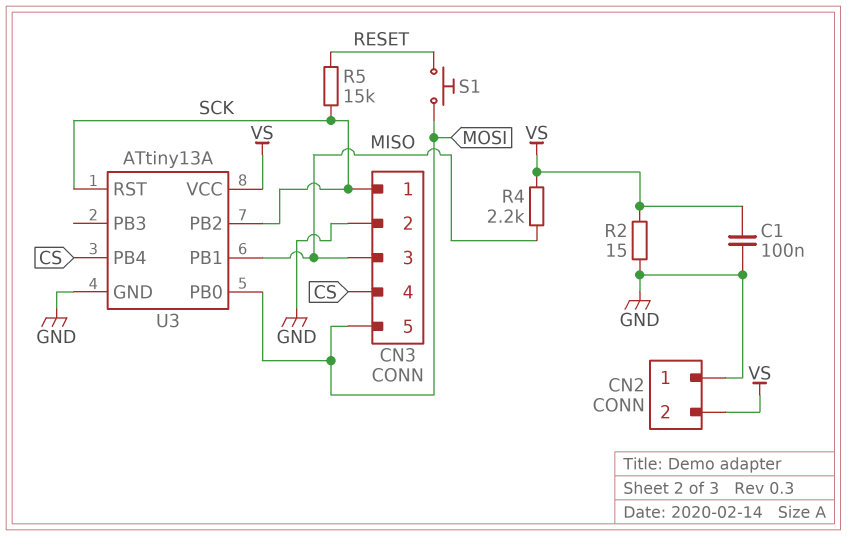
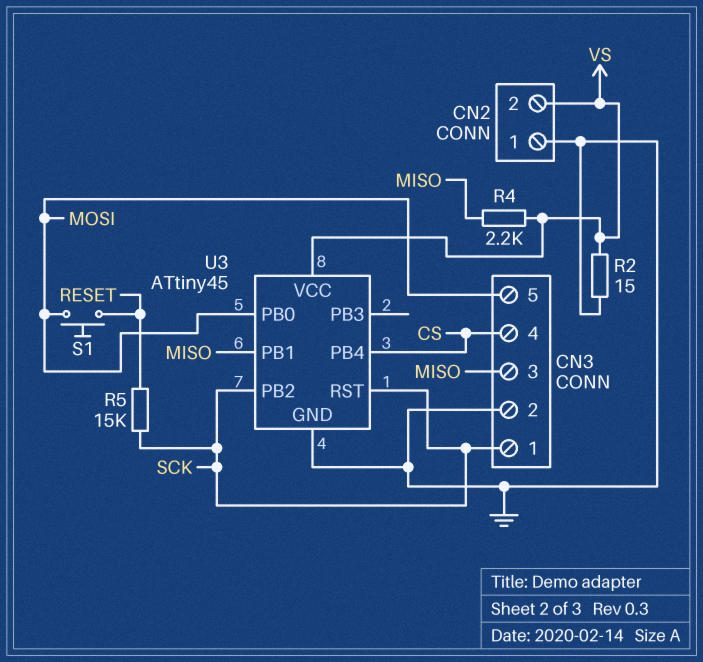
C1: 100nF (GND, VS) -> none
U3: ATtiny13A -> ATtiny45

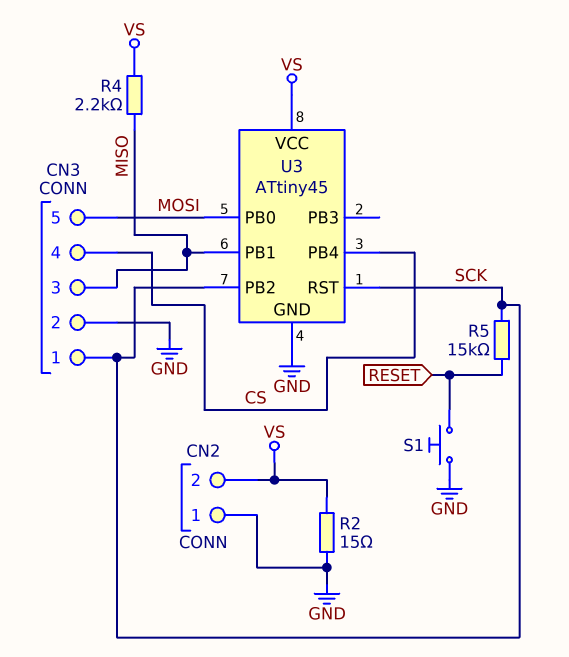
S1: button (MOSI, RESET) -> button (GND, RESET)

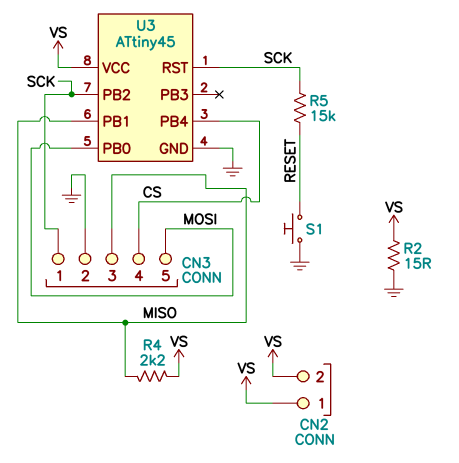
CN2 pin 1: GND -> VS

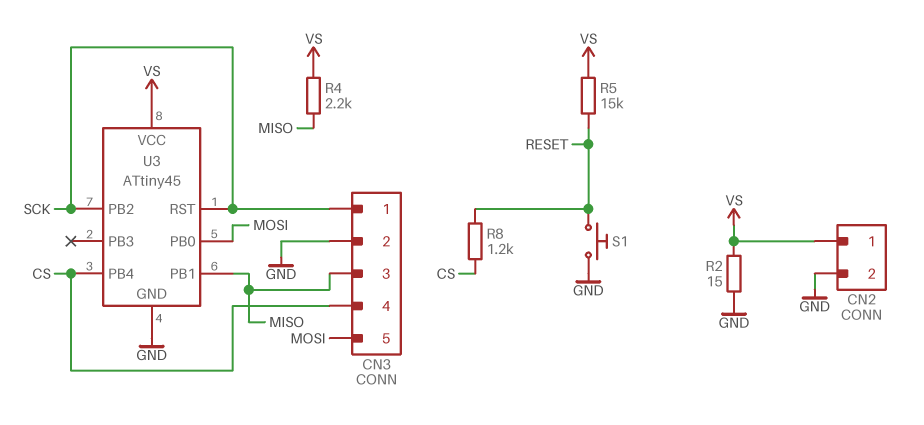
CN2 pin 2: VS -> GND
R5: 15k (RESET, SCK) -> 15k (RESET, VS)
R8: none -> 1.2k (CS, RESET)

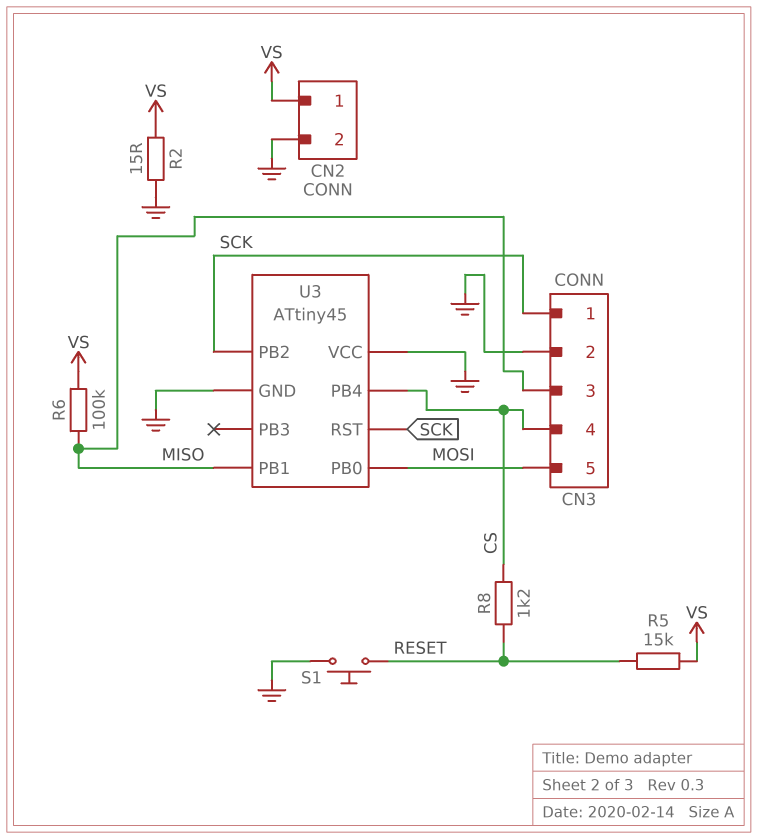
R4: 2.2k (MISO, VS) -> none
R6: none -> 100k (MISO, VS)
U3 pin VCC: VS -> GND

